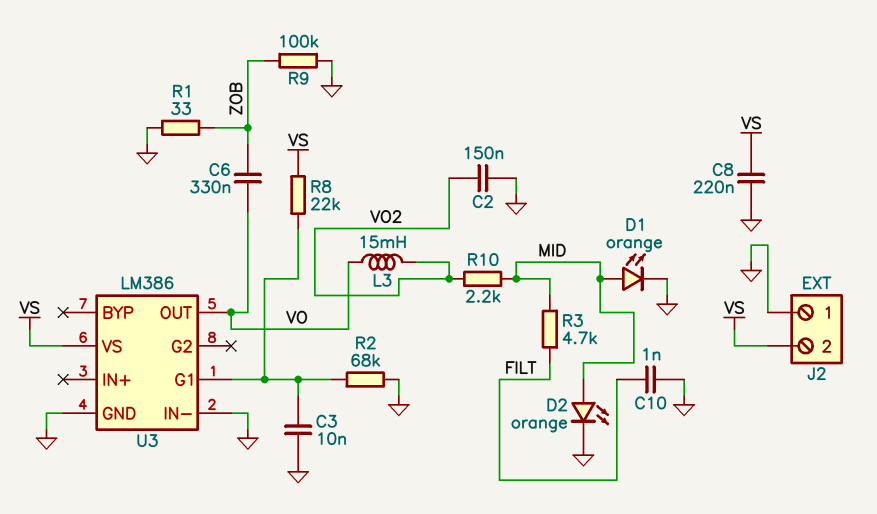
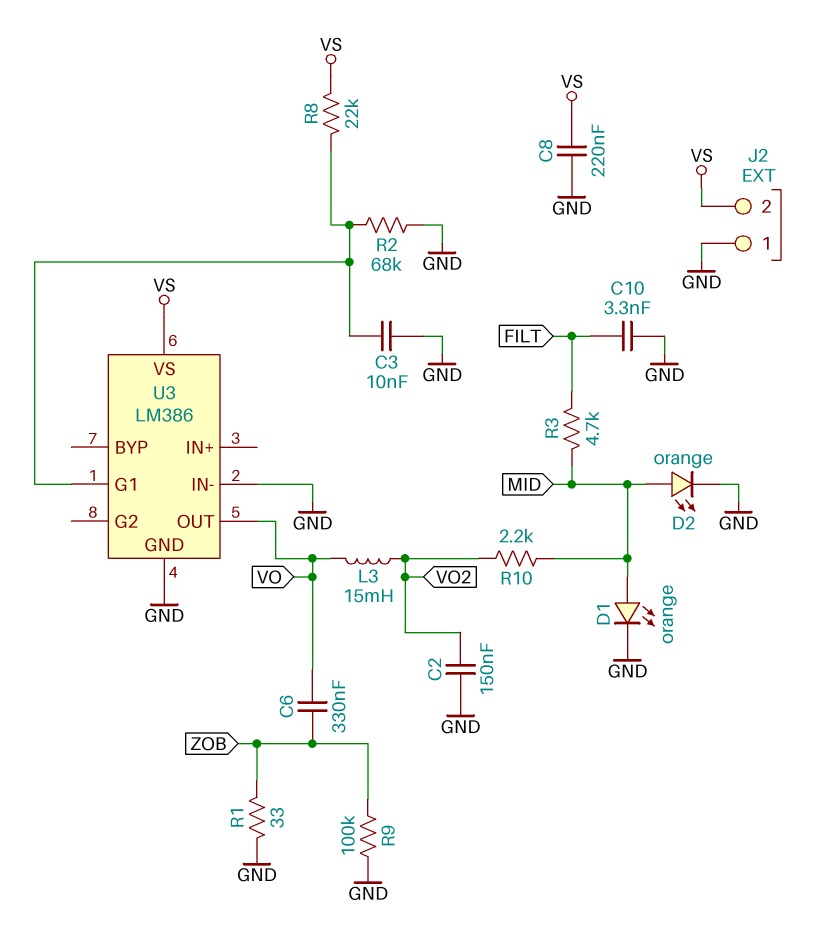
C10: 1nF (FILT, GND) -> 3.3nF (FILT, GND)

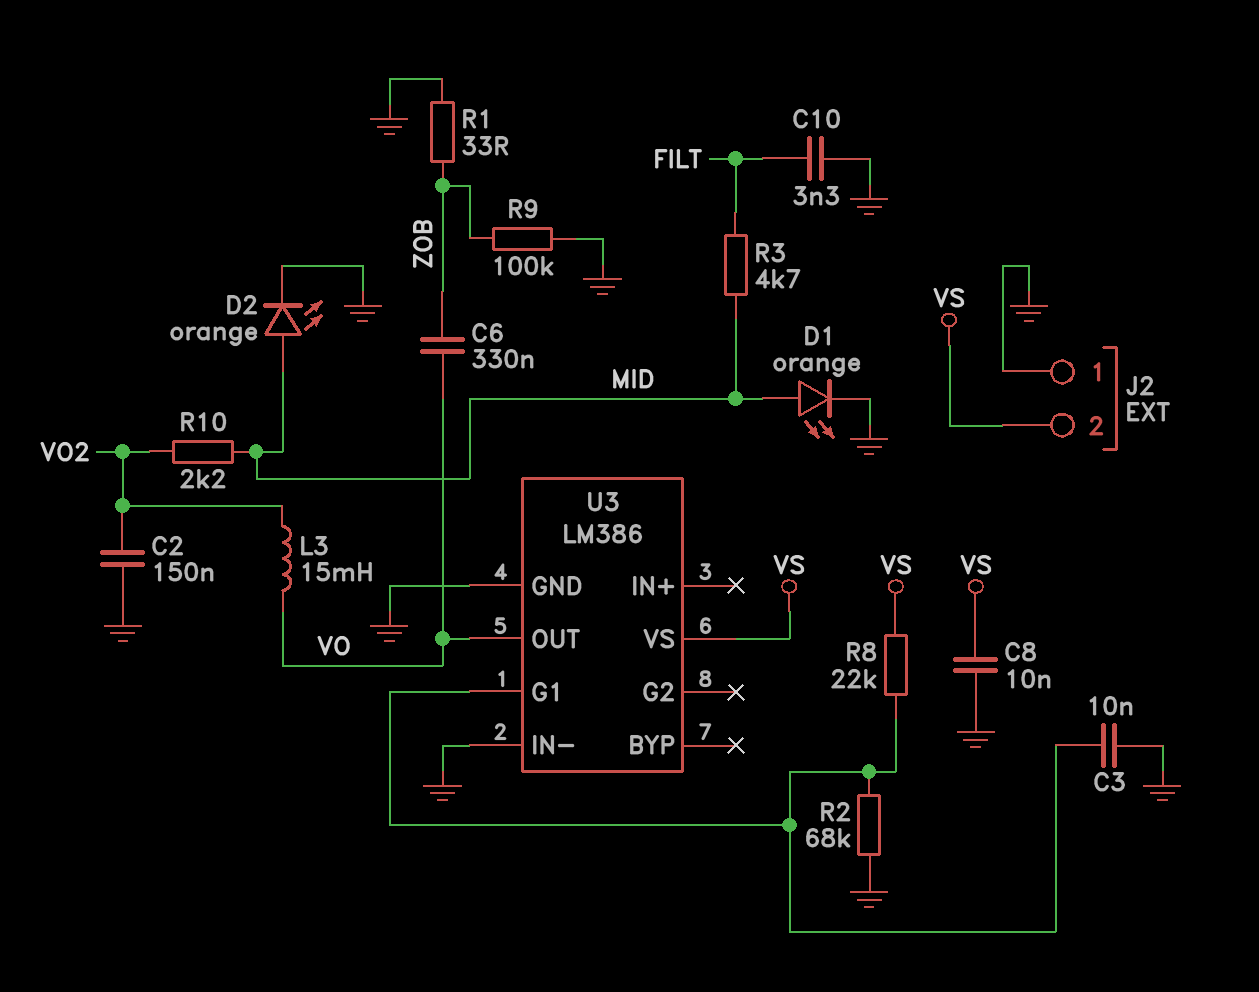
C8: 220nF (GND, VS) -> 10nF (GND, VS)

